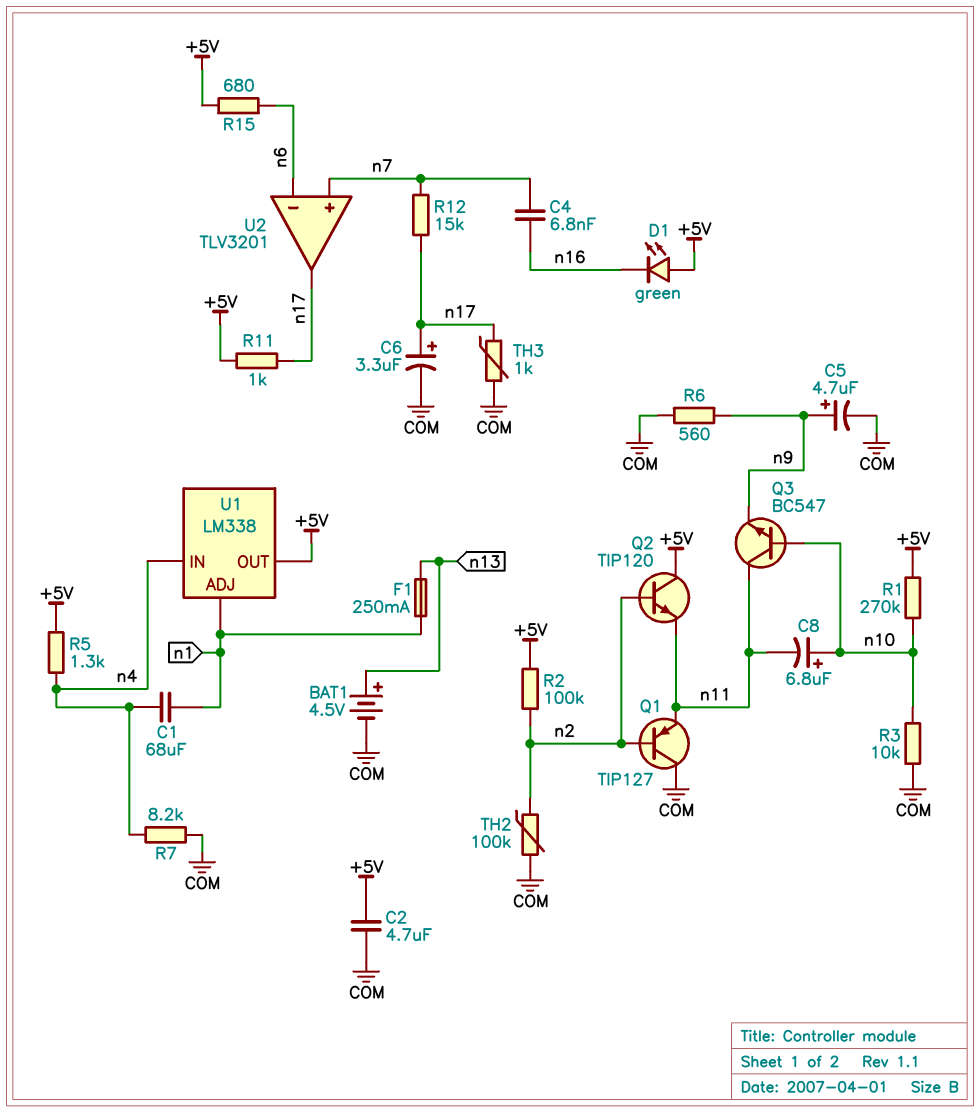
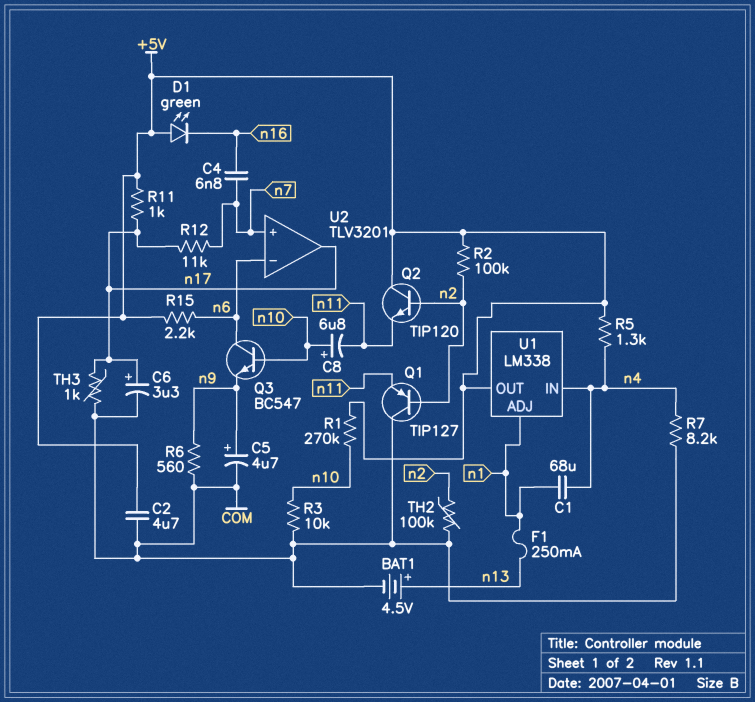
Q3: NPN BC547 (B n10, C n11, E n9) -> NPN BC547 (B n10, C n6, E n9)
R12: 15k (n7, n17) -> 11k (n7, n17)
R15: 680 (+5V, n6) -> 2.2k (+5V, n6)

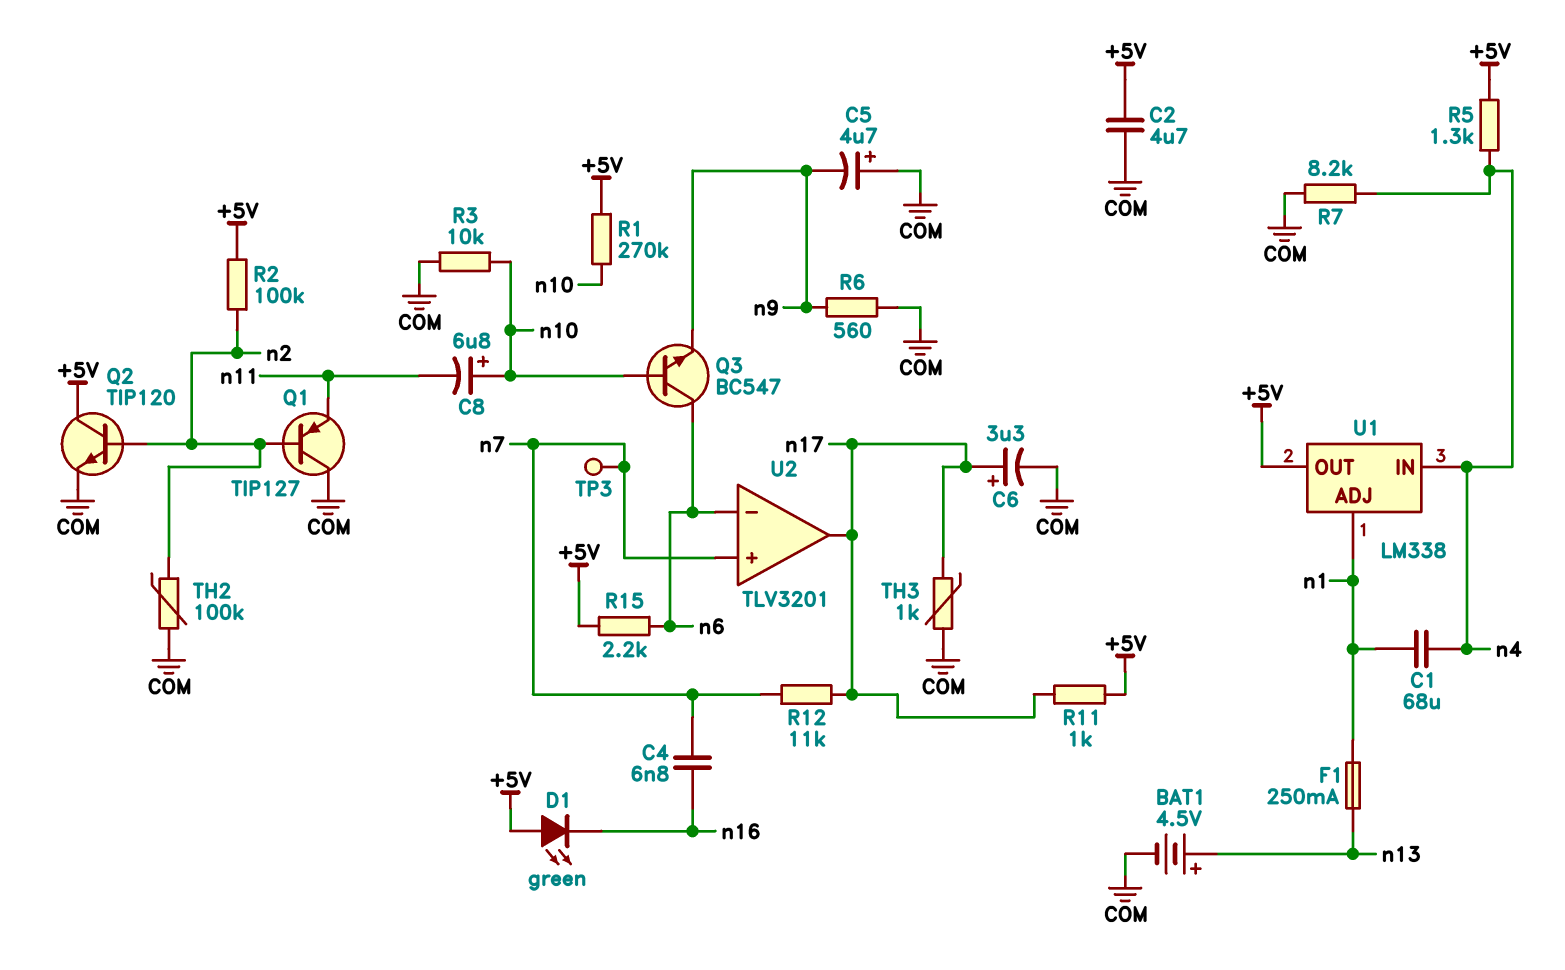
C5: 4.7uF (plus n9, minus COM) -> 4.7uF (plus COM, minus n9)
Q2: NPN TIP120 (B n2, C +5V, E n11) -> NPN TIP120 (B n2, C +5V, E COM)
TP3: none -> test point (n7)

